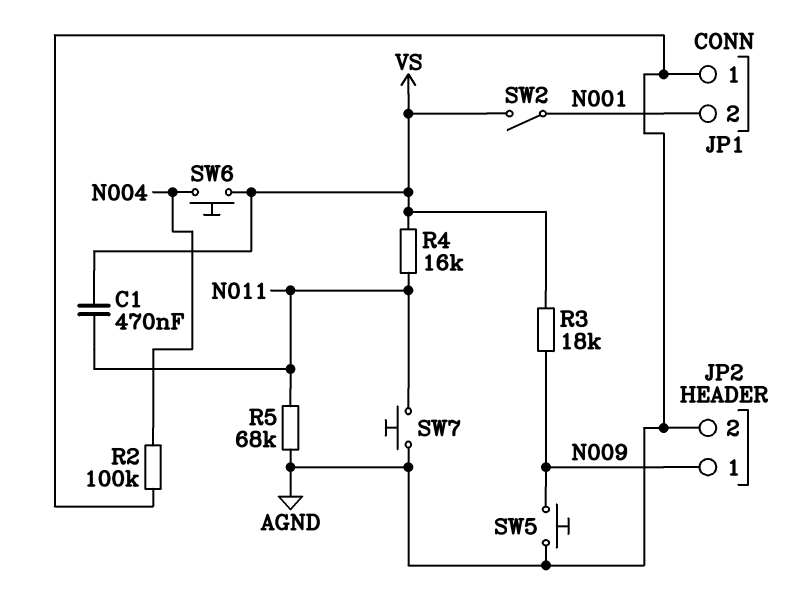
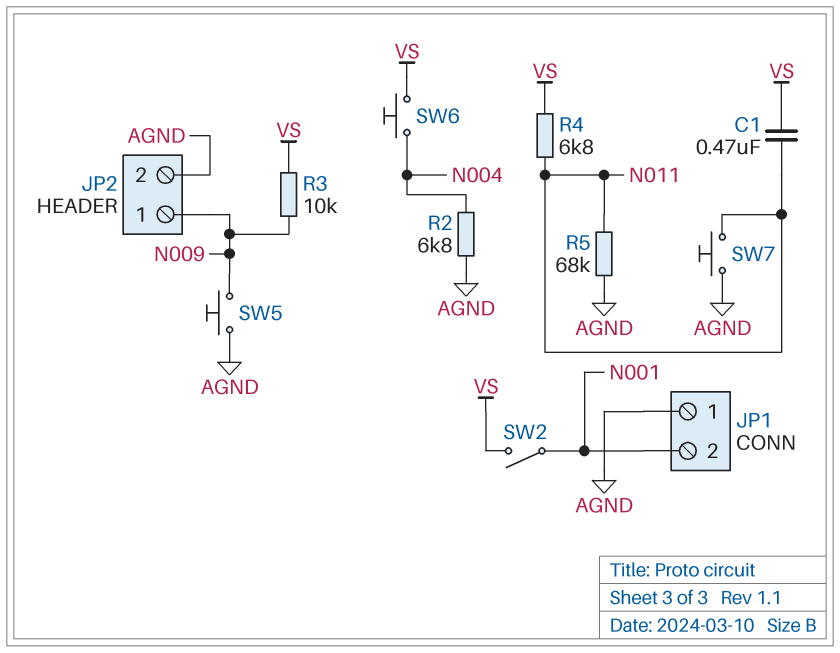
R2: 100k (AGND, N004) -> 6.8k (AGND, N004)
R3: 18k (N009, VS) -> 10k (N009, VS)
R4: 16k (N011, VS) -> 6.8k (N011, VS)

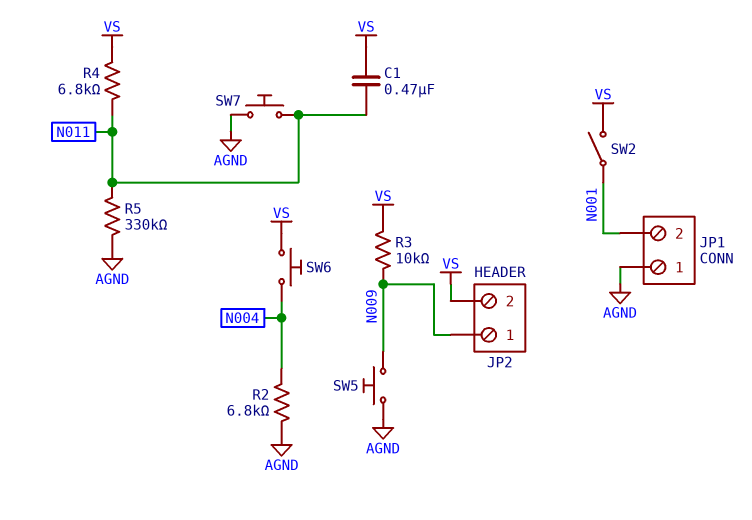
JP2 pin 2: AGND -> VS
R5: 68k (AGND, N011) -> 330k (AGND, N011)

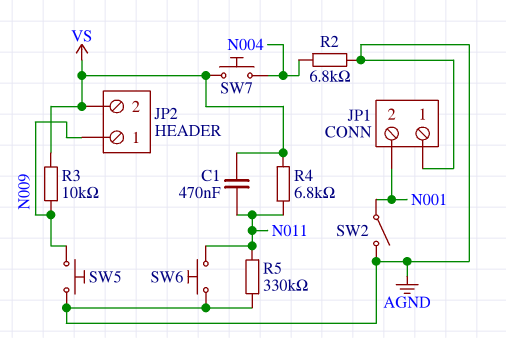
SW2: switch (N001, VS) -> switch (AGND, N001)
SW6: button (N004, VS) -> button (AGND, N011)
SW7: button (AGND, N011) -> button (N004, VS)

